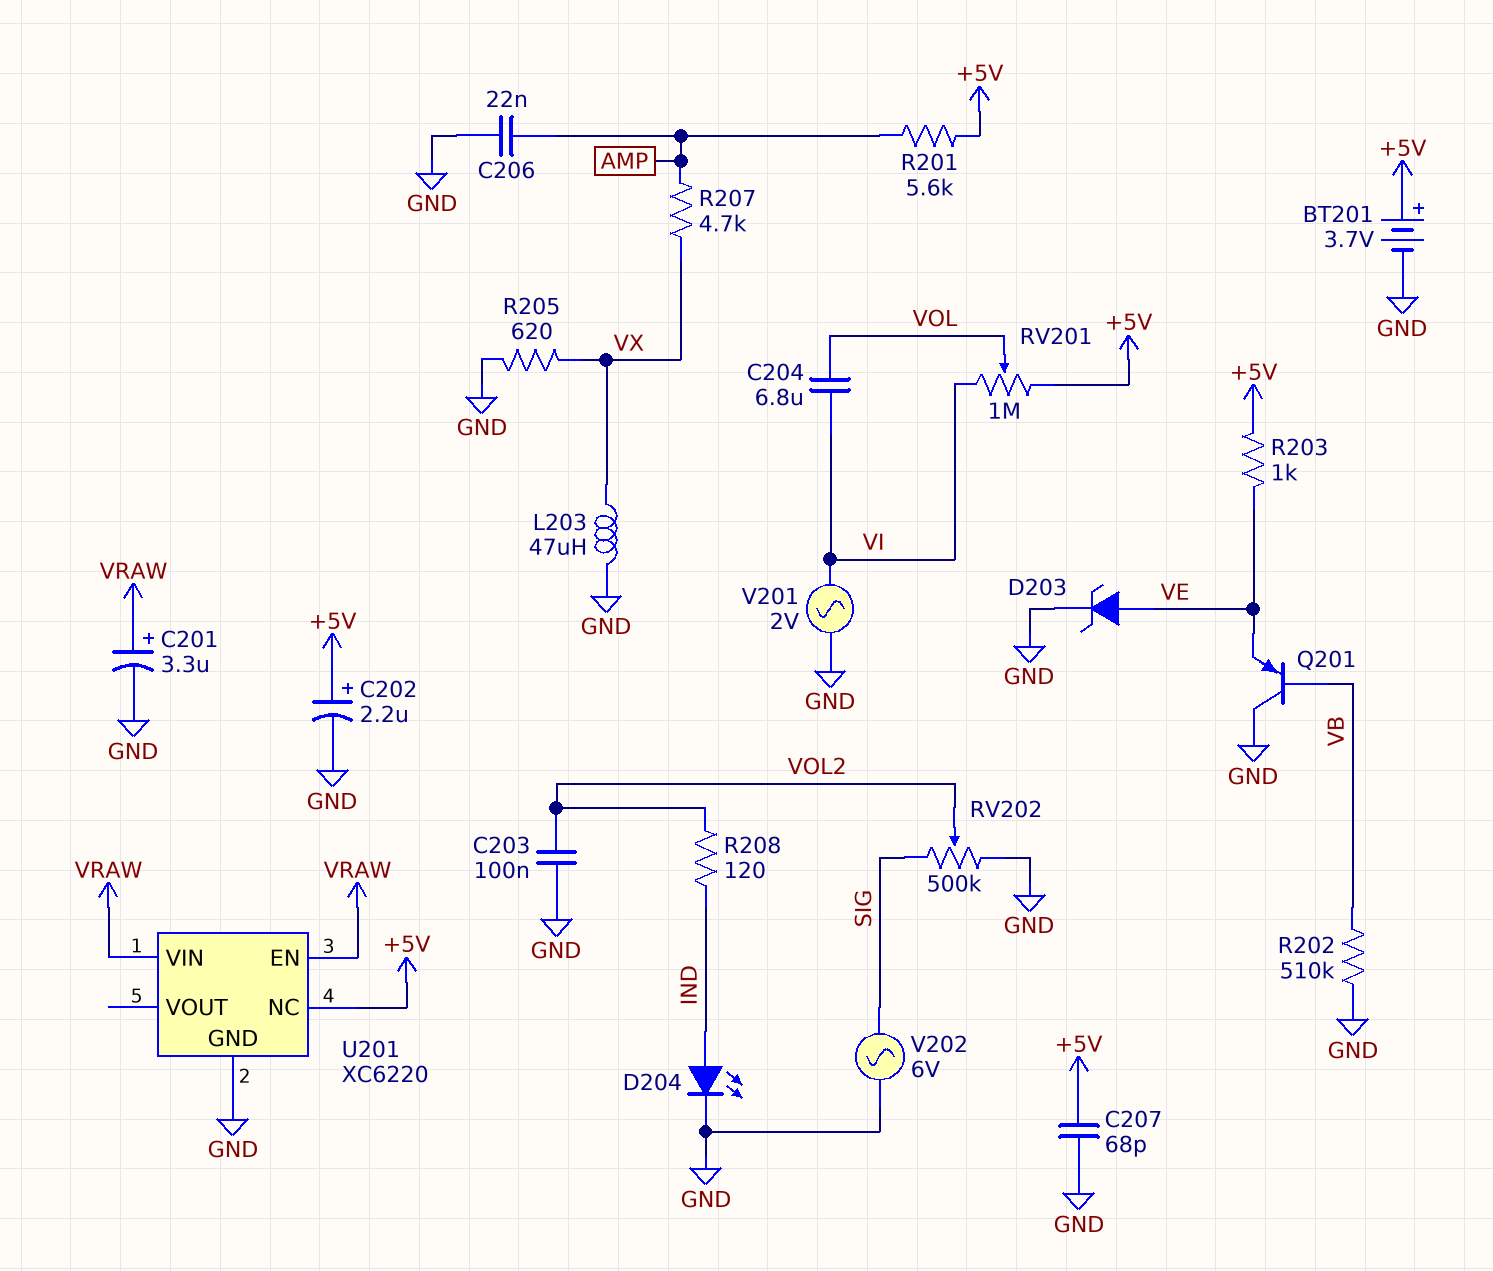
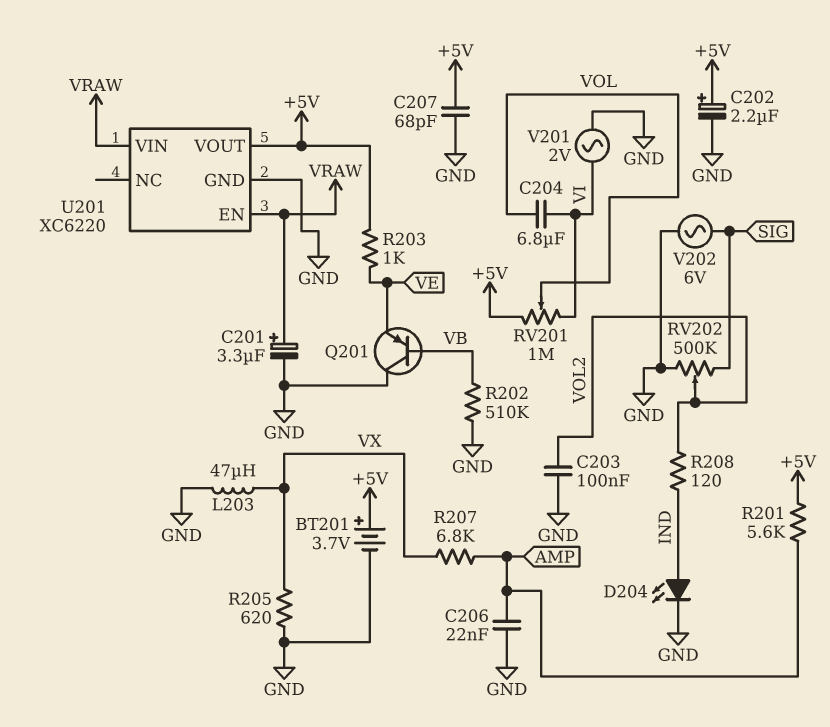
D203: zener (A VE, K GND) -> none
R207: 4.7k (AMP, VX) -> 6.8k (AMP, VX)
U201 pin NC: +5V -> none
U201 pin VOUT: none -> +5V

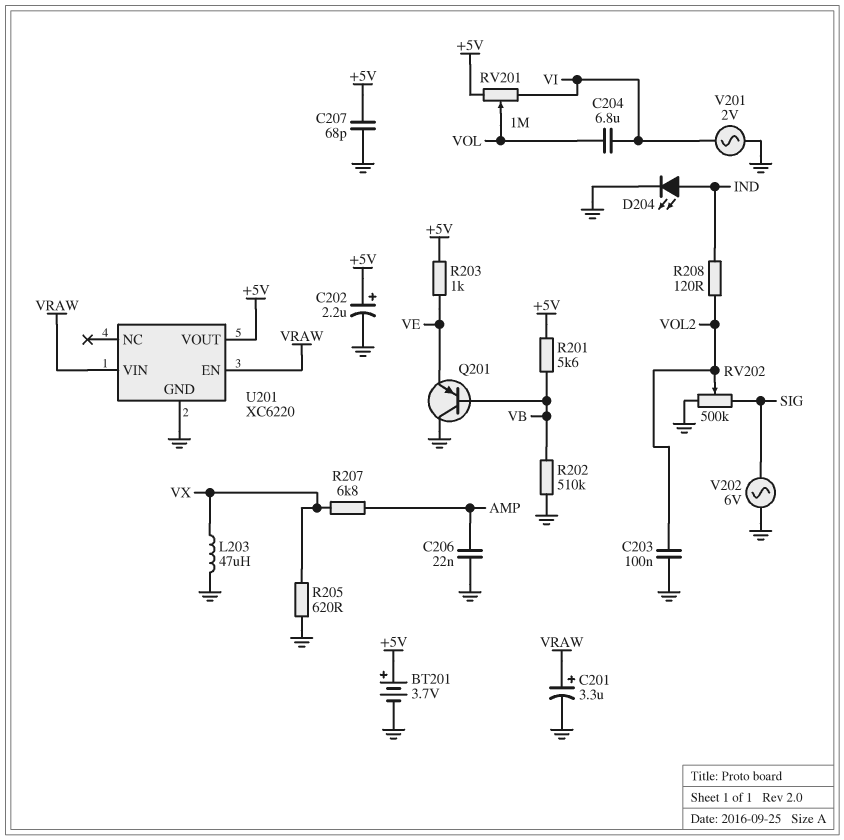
R201: 5.6k (+5V, AMP) -> 5.6k (+5V, VB)

